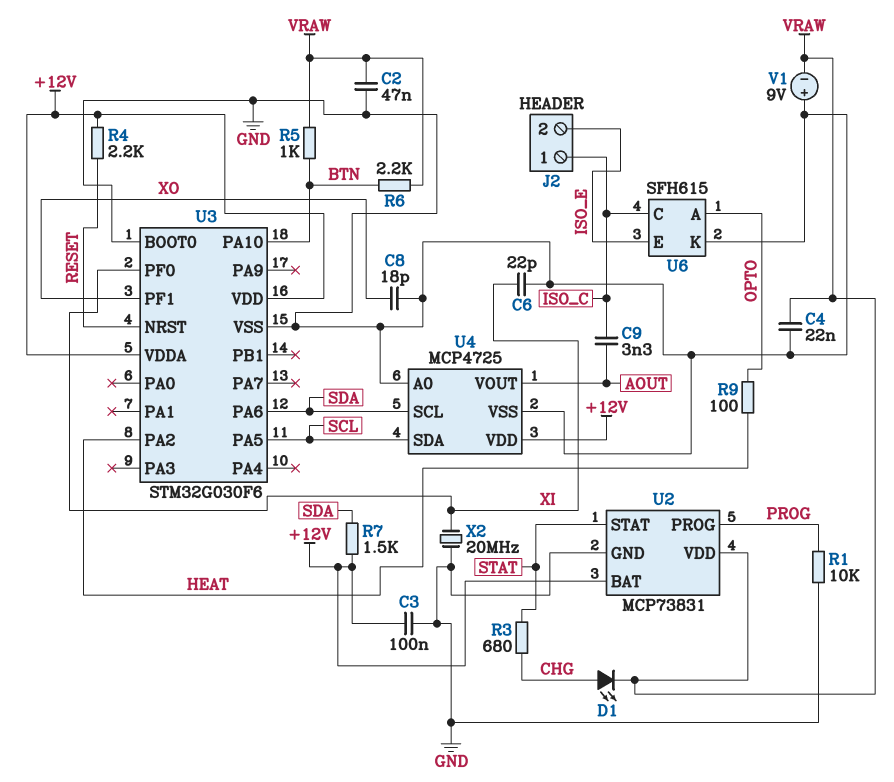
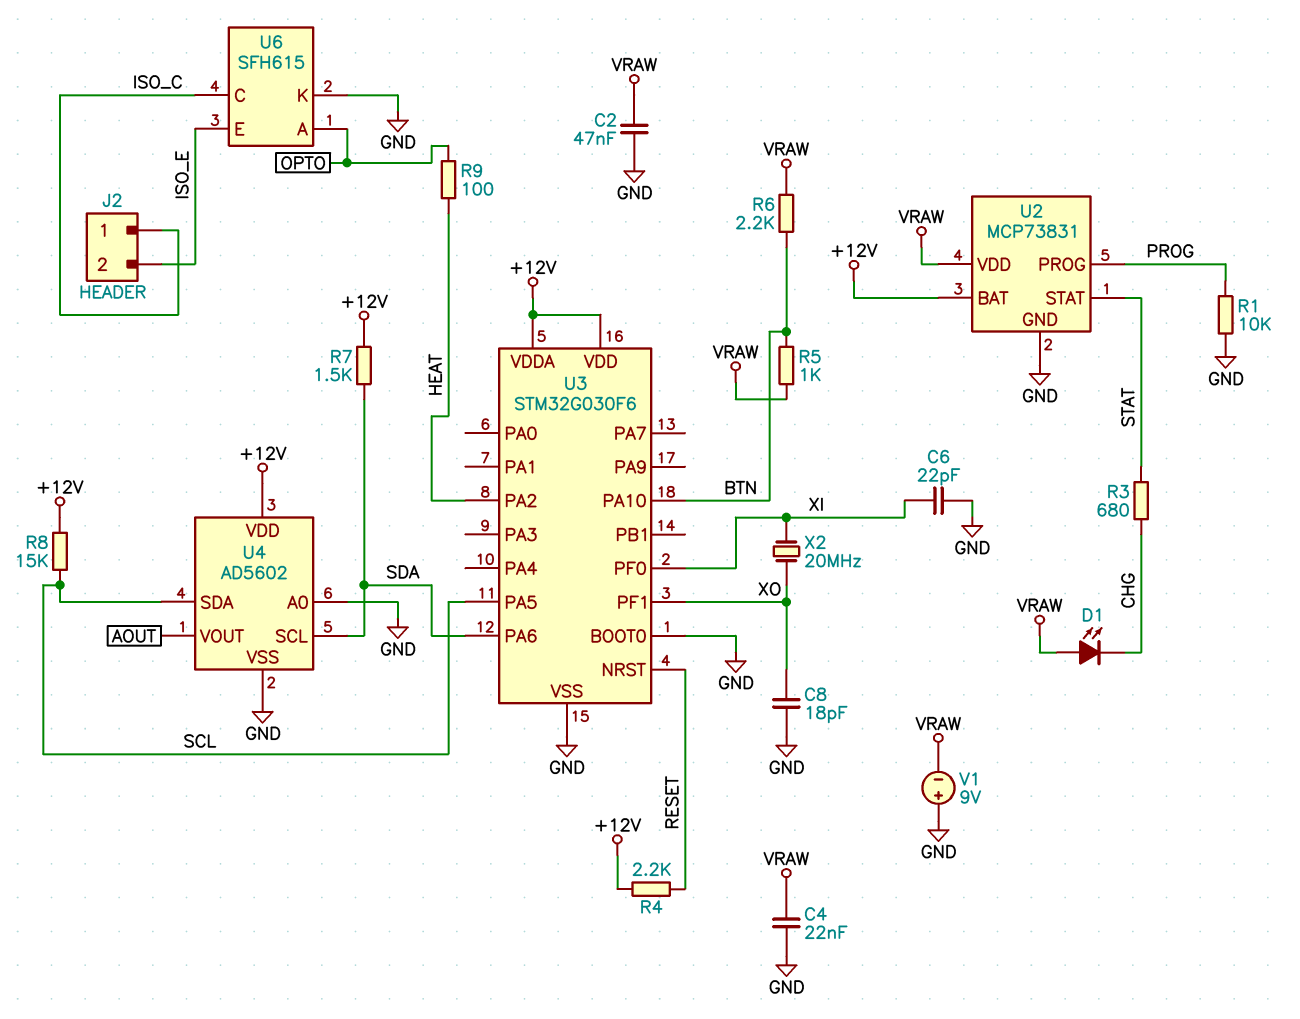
C3: 100nF (+12V, GND) -> none
C9: 3.3nF (AOUT, ISO_C) -> none
D1: LED (A CHG, K VRAW) -> LED (A VRAW, K CHG)
R8: none -> 15k (+12V, SCL)
U4: MCP4725 -> AD5602
X2: 20MHz (GND, XI) -> 20MHz (XI, XO)

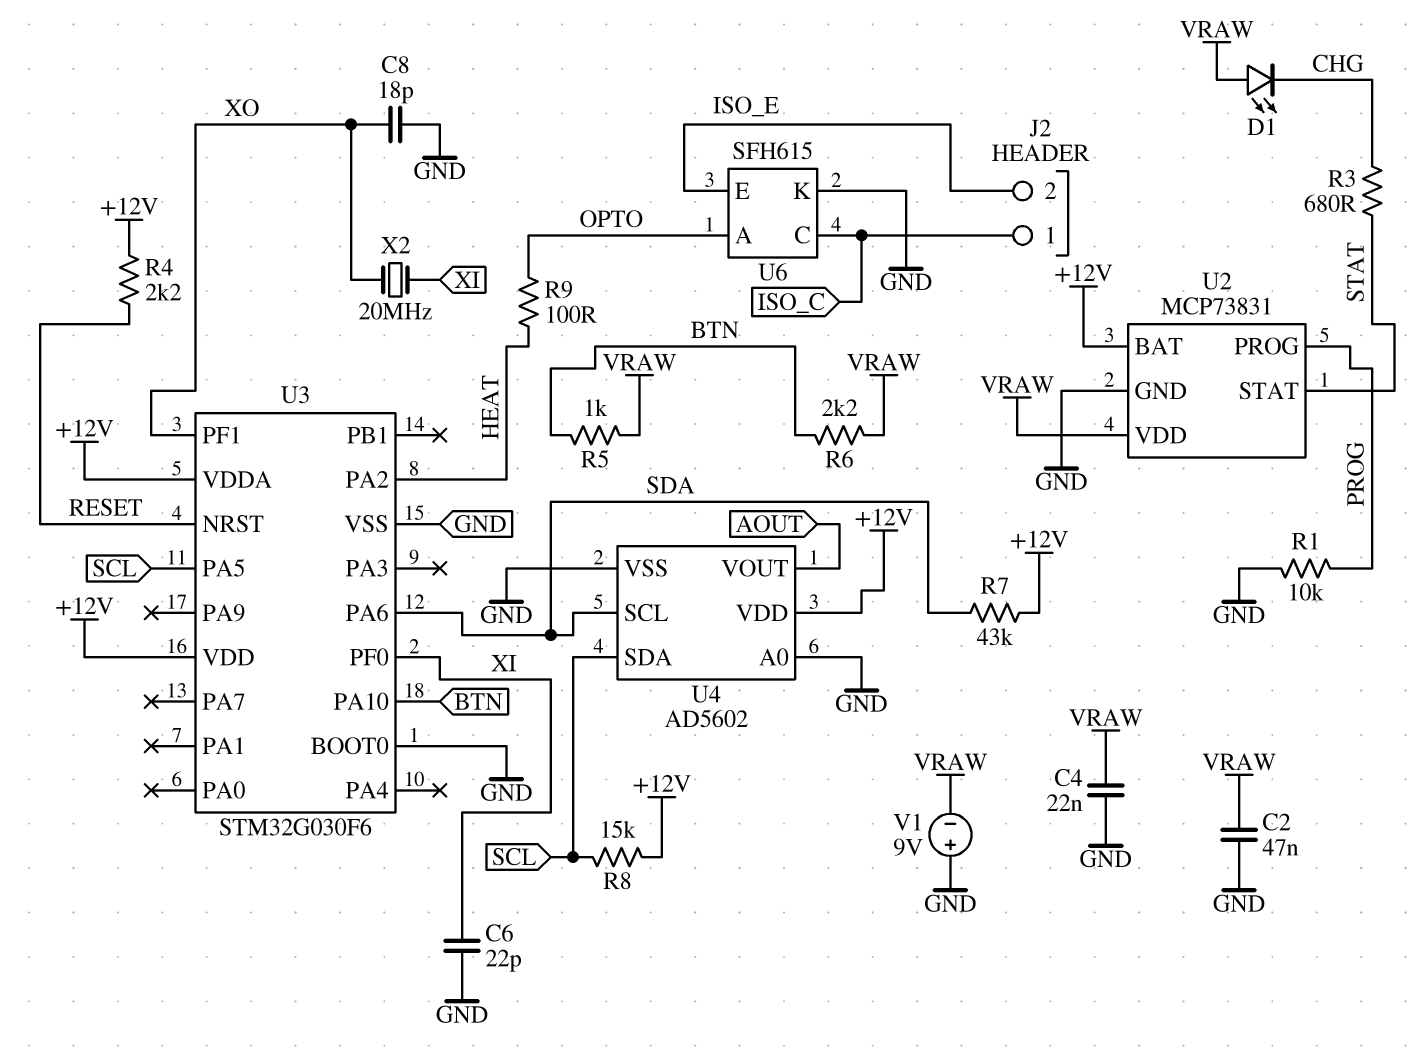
R7: 1.5k (+12V, SDA) -> 43k (+12V, SDA)

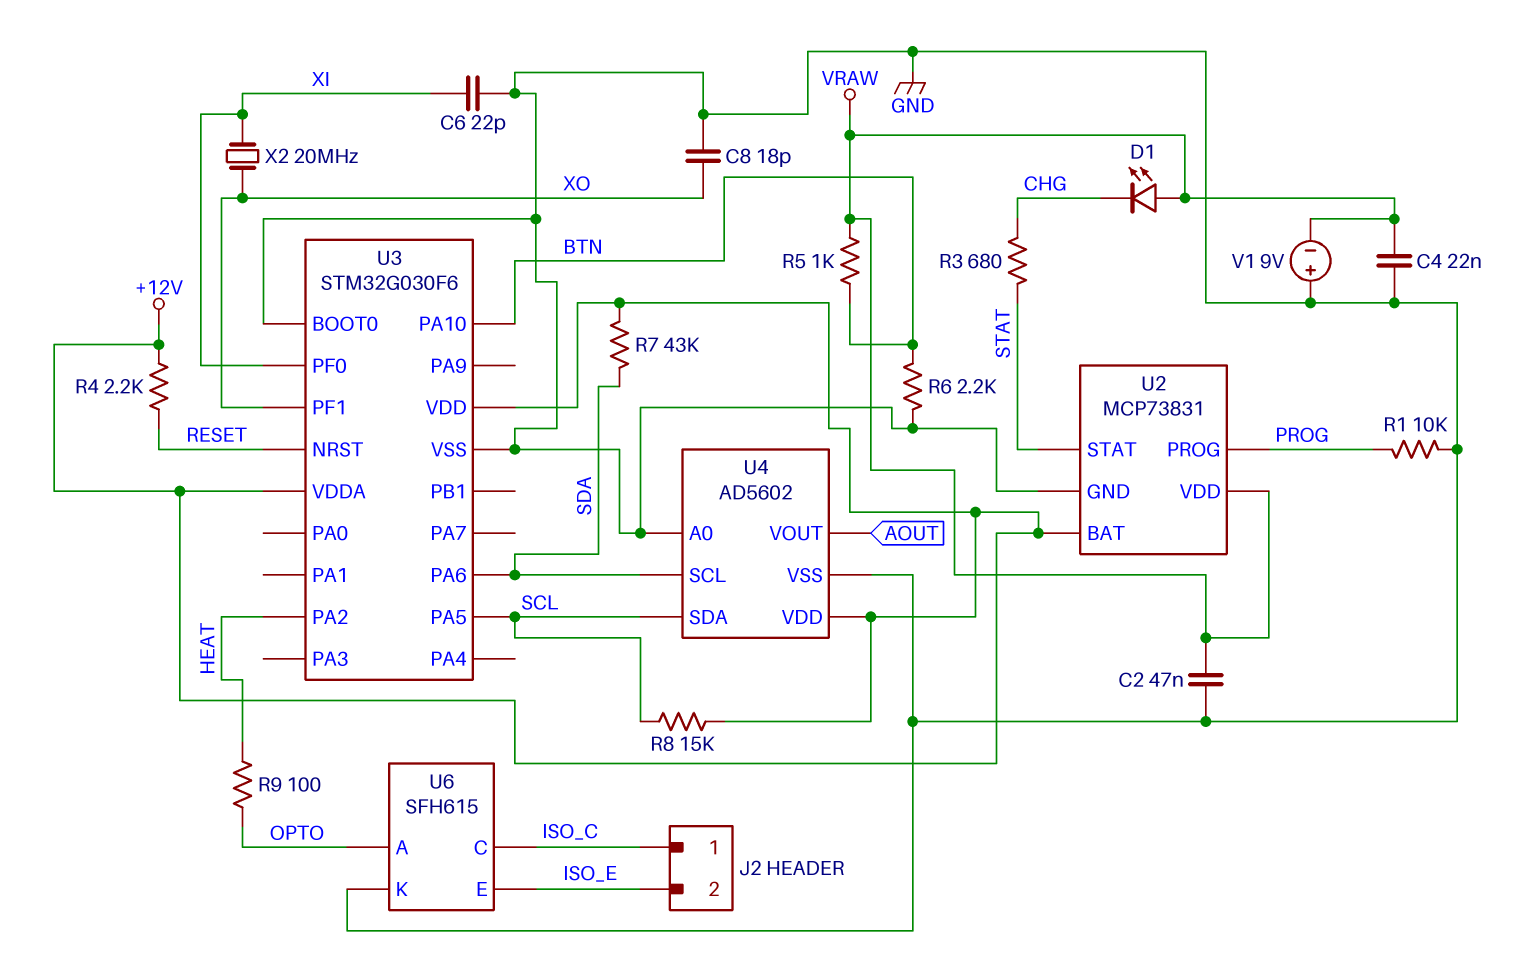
R6: 2.2k (BTN, VRAW) -> 2.2k (BTN, GND)

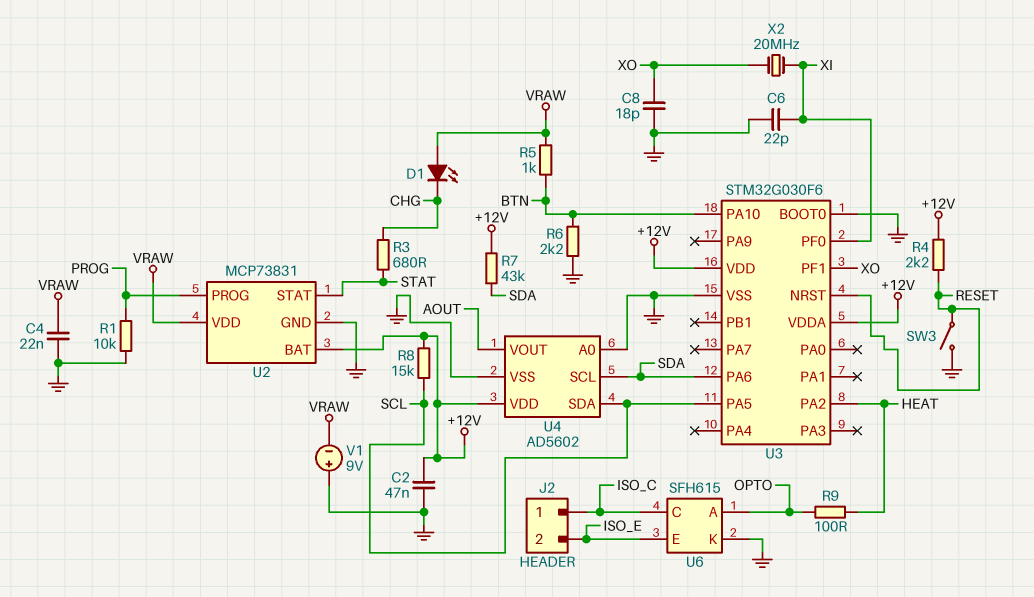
C2: 47nF (GND, VRAW) -> 47nF (+12V, GND)
SW3: none -> switch (GND, RESET)

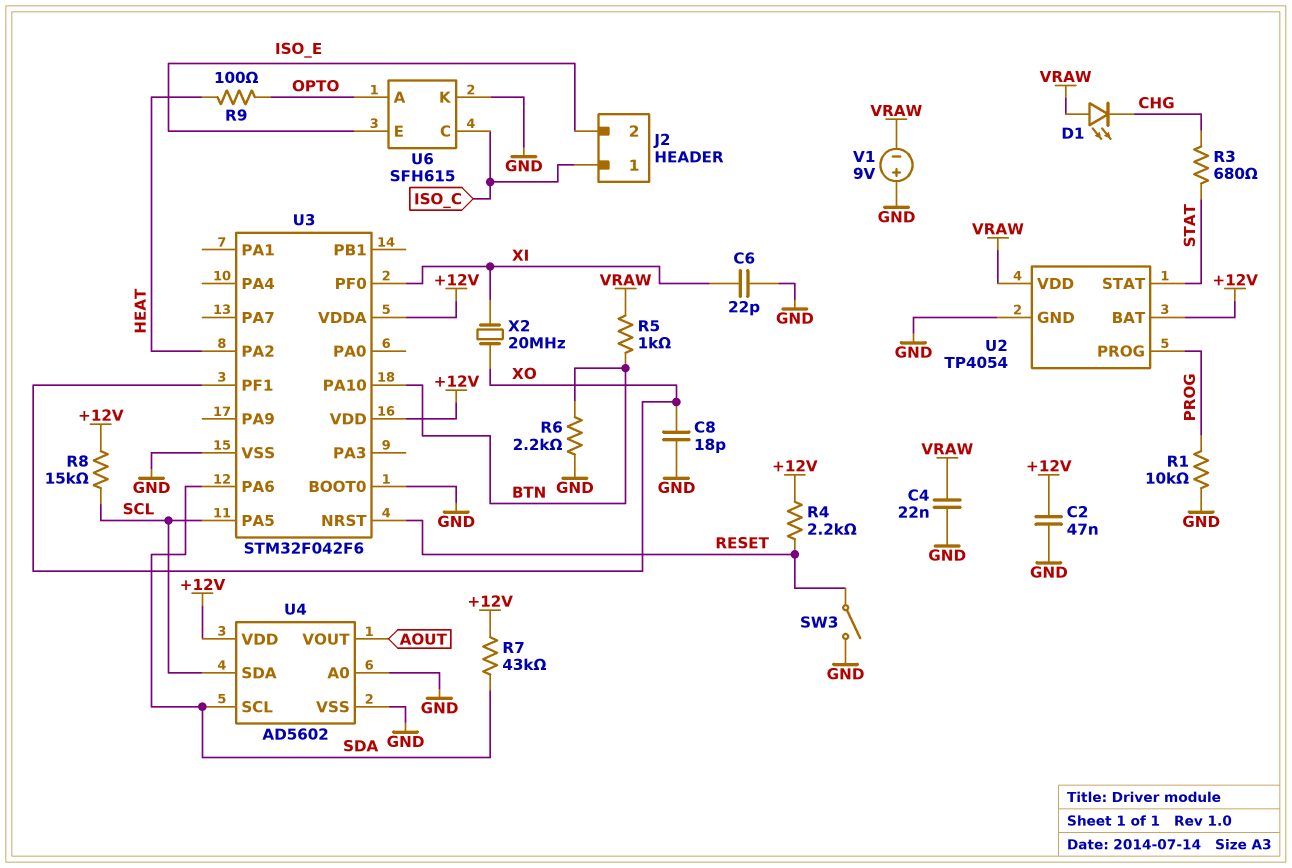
U2: MCP73831 -> TP4054
U3: STM32G030F6 -> STM32F042F6

